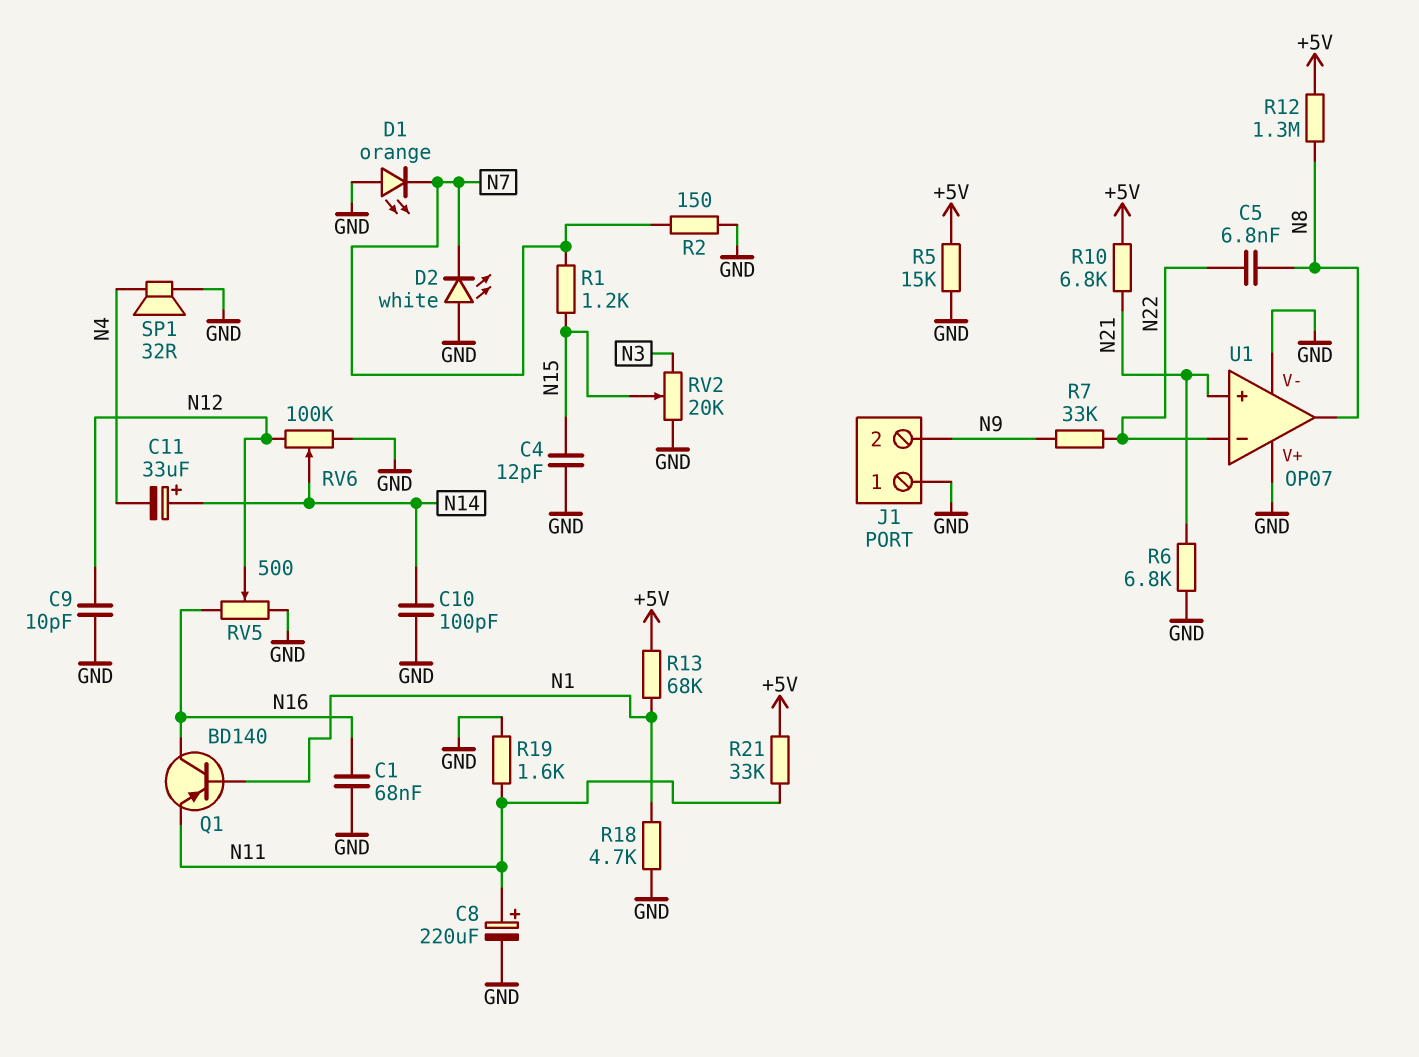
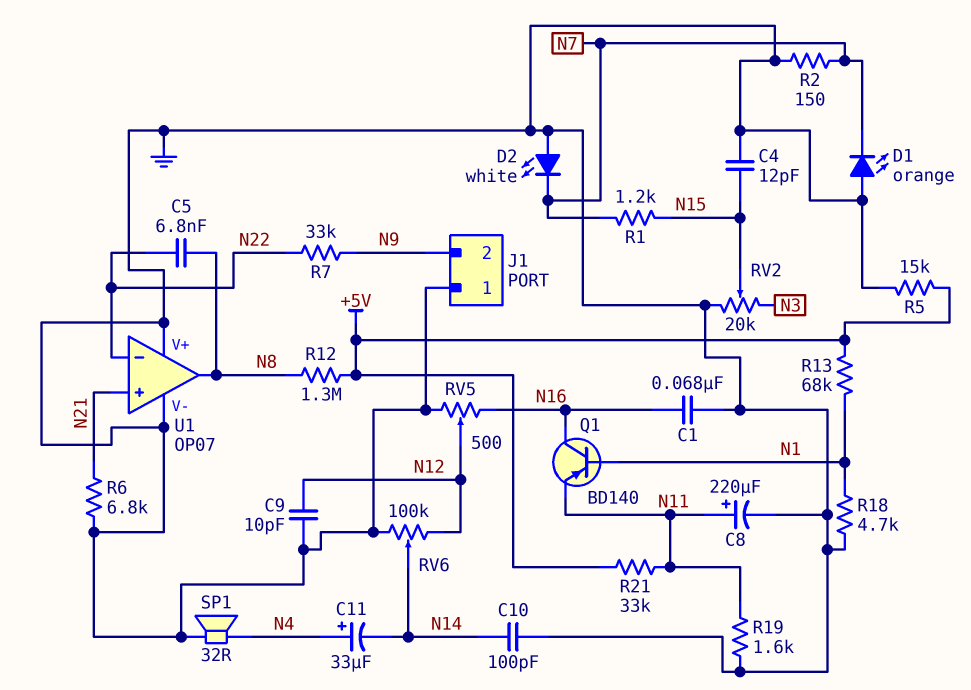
C11: 33uF (plus N14, minus N4) -> 33uF (plus N4, minus N14)
R10: 6.8k (+5V, N21) -> none

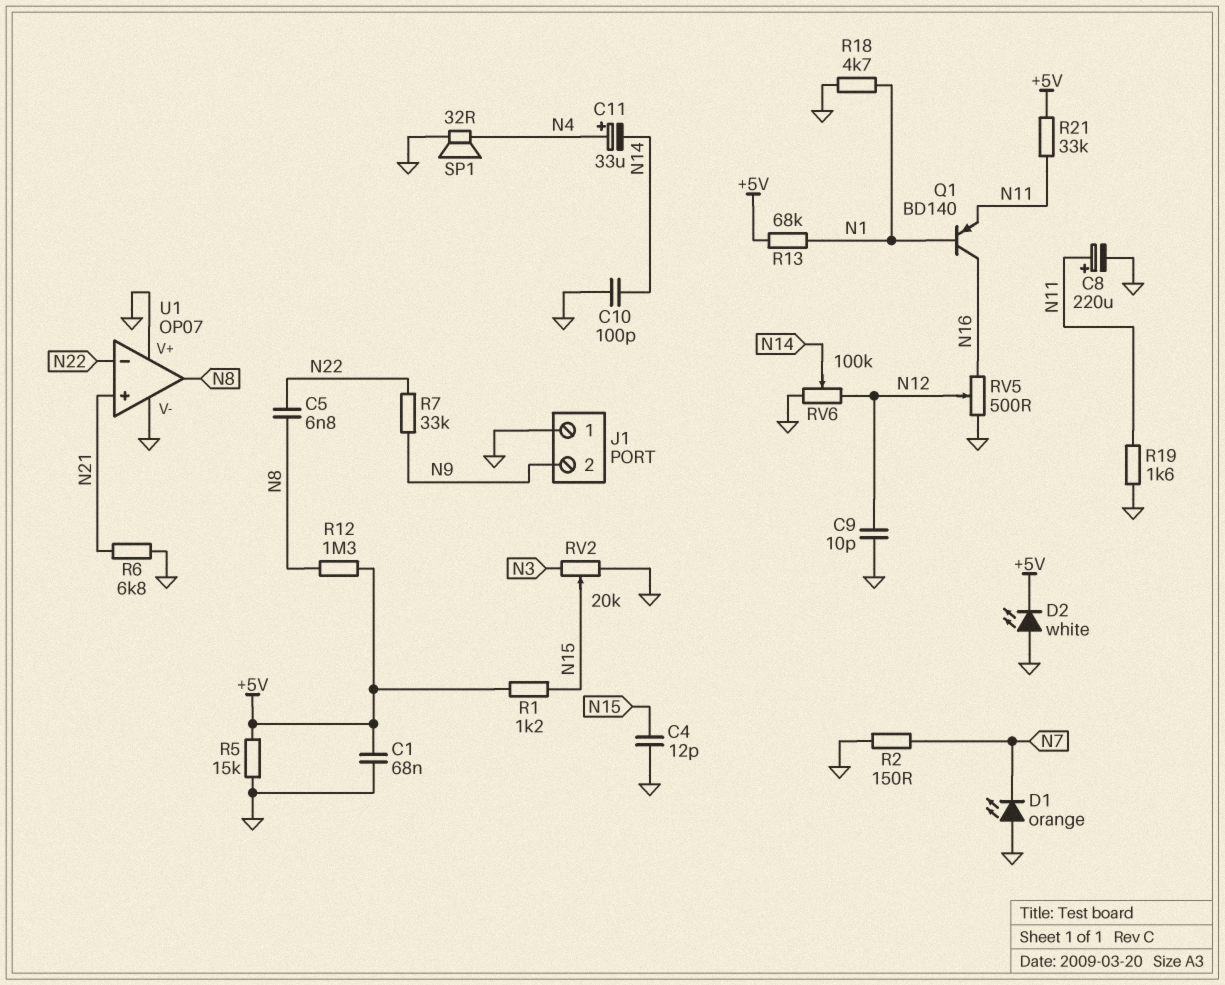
C1: 68nF (GND, N16) -> 68nF (+5V, GND)
D2: LED white (A GND, K N7) -> LED white (A GND, K +5V)
R1: 1.2k (N7, N15) -> 1.2k (+5V, N15)

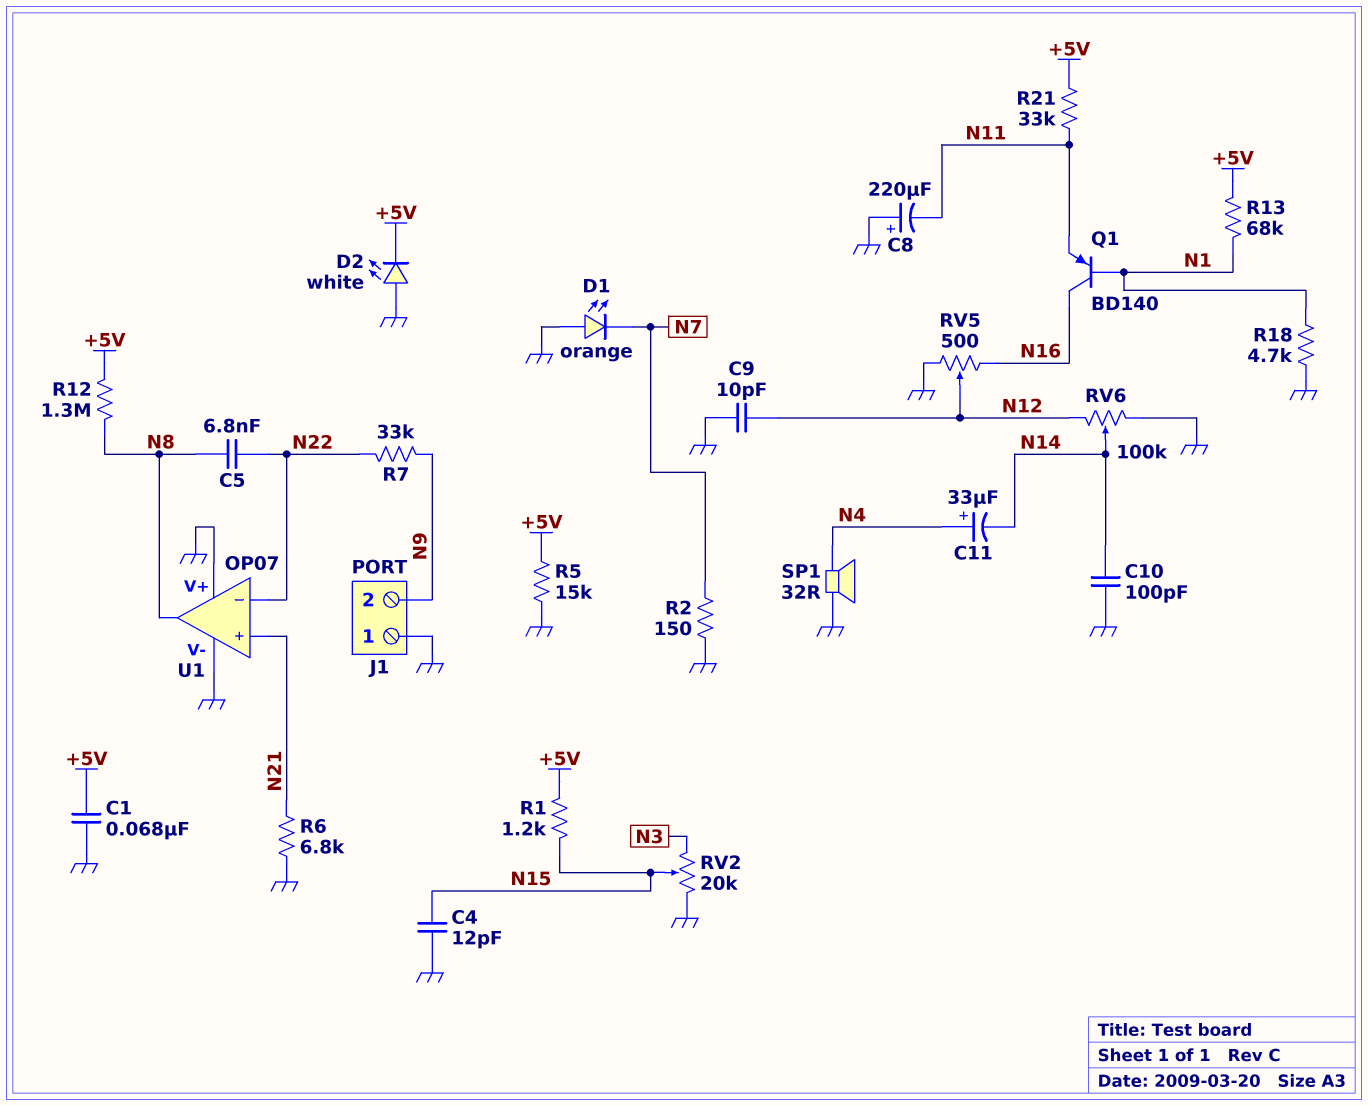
C8: 220uF (plus N11, minus GND) -> 220uF (plus GND, minus N11)
R19: 1.6k (GND, N11) -> none

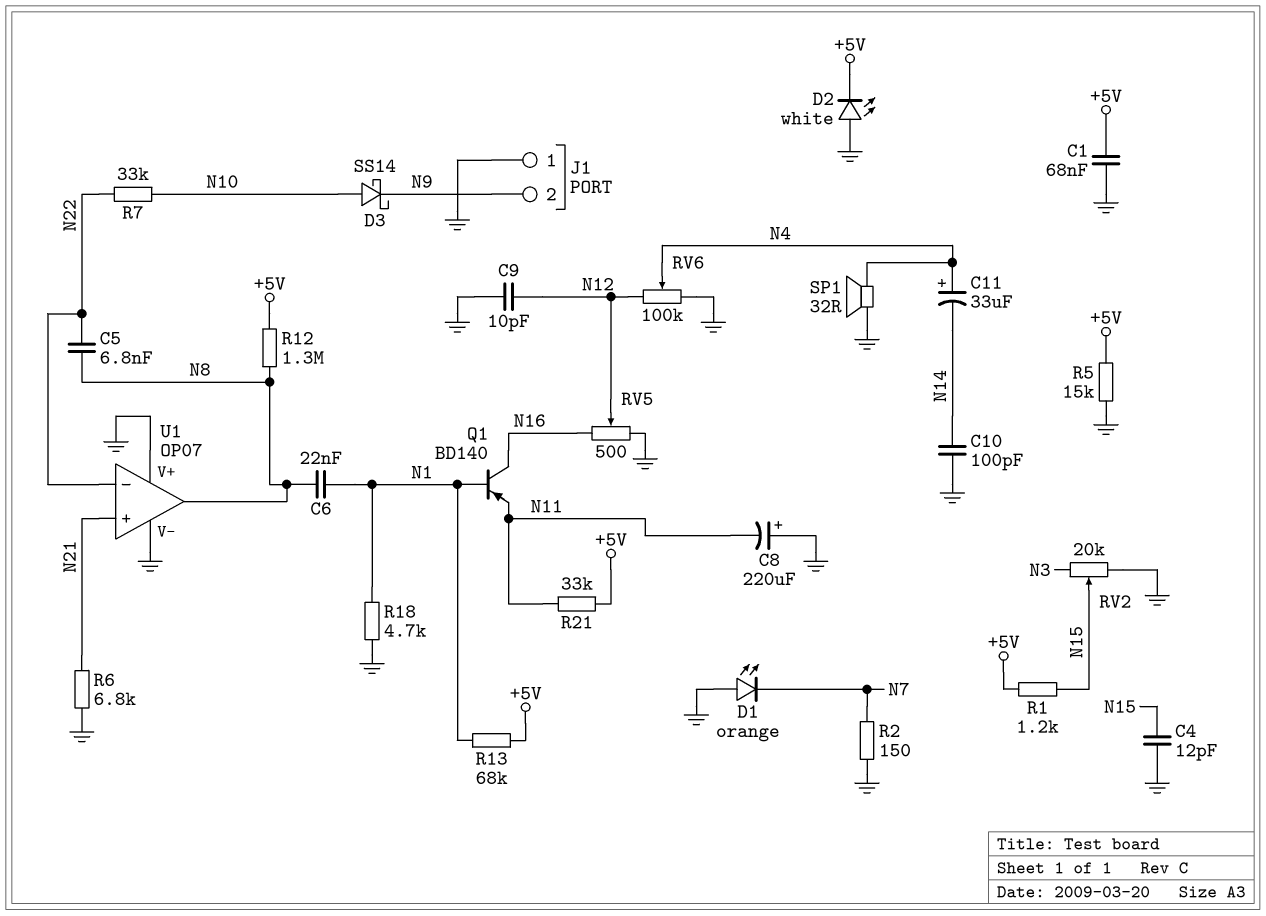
C6: none -> 22nF (N1, N8)
D3: none -> schottky SS14 (A N10, K N9)
R7: 33k (N9, N22) -> 33k (N10, N22)
RV6: 100k (GND, N12, wiper N14) -> 100k (GND, N12, wiper N4)

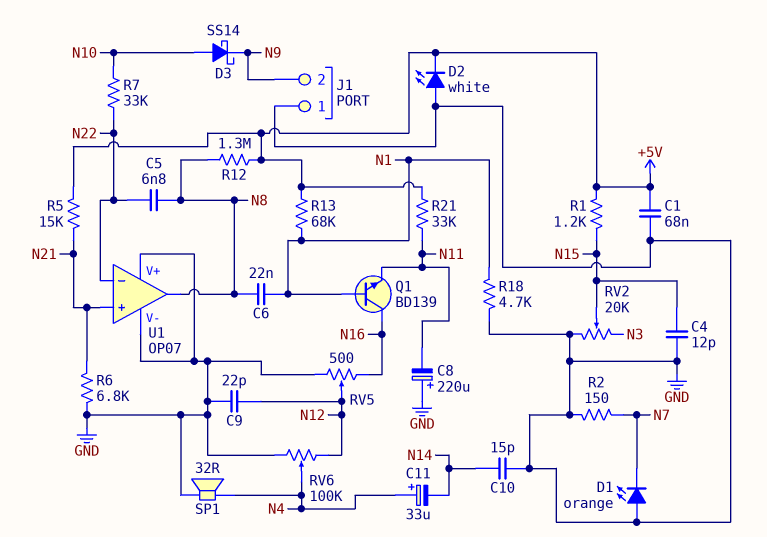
C9: 10pF (GND, N12) -> 22pF (GND, N12)
C10: 100pF (GND, N14) -> 15pF (GND, N14)
Q1: PNP BD140 (B N1, C N16, E N11) -> NPN BD139 (B N1, C N16, E N11)
R5: 15k (+5V, GND) -> 15k (+5V, N21)

